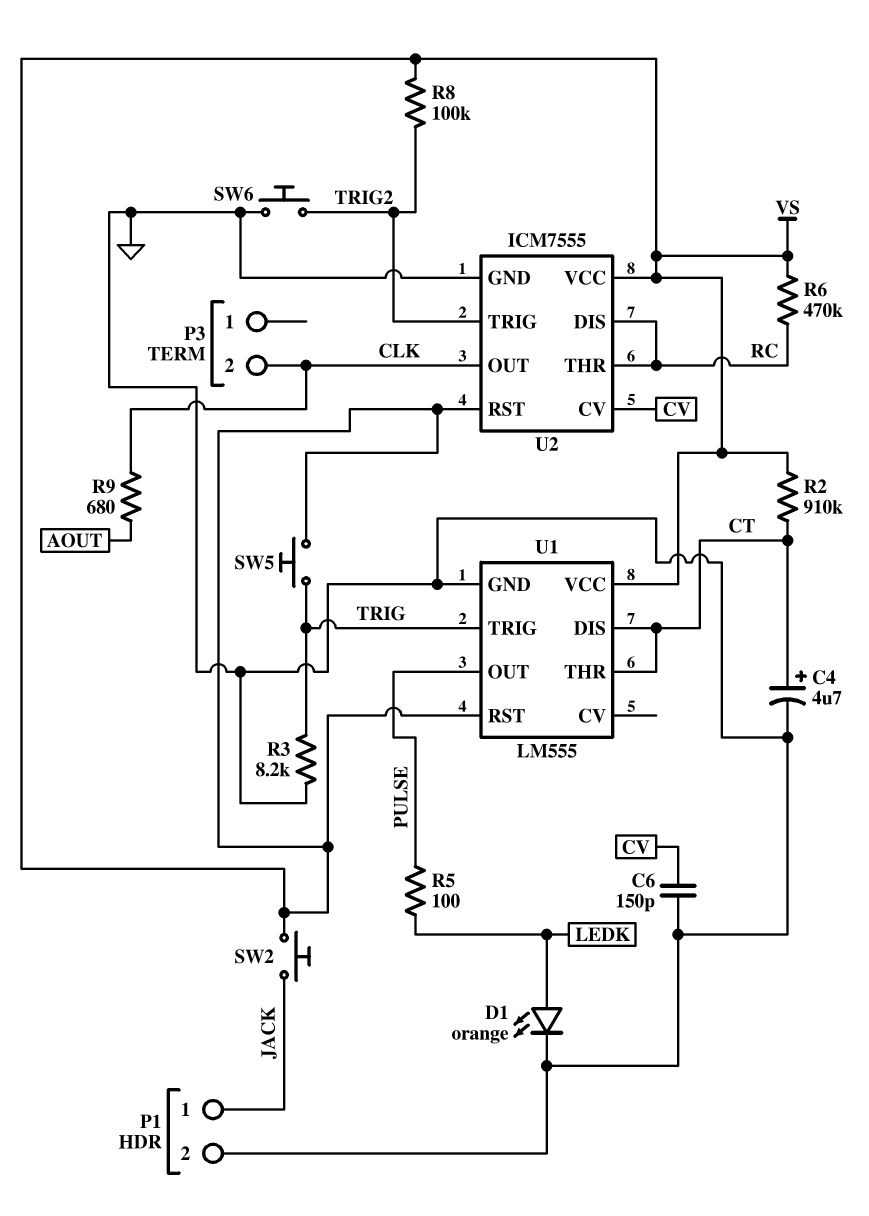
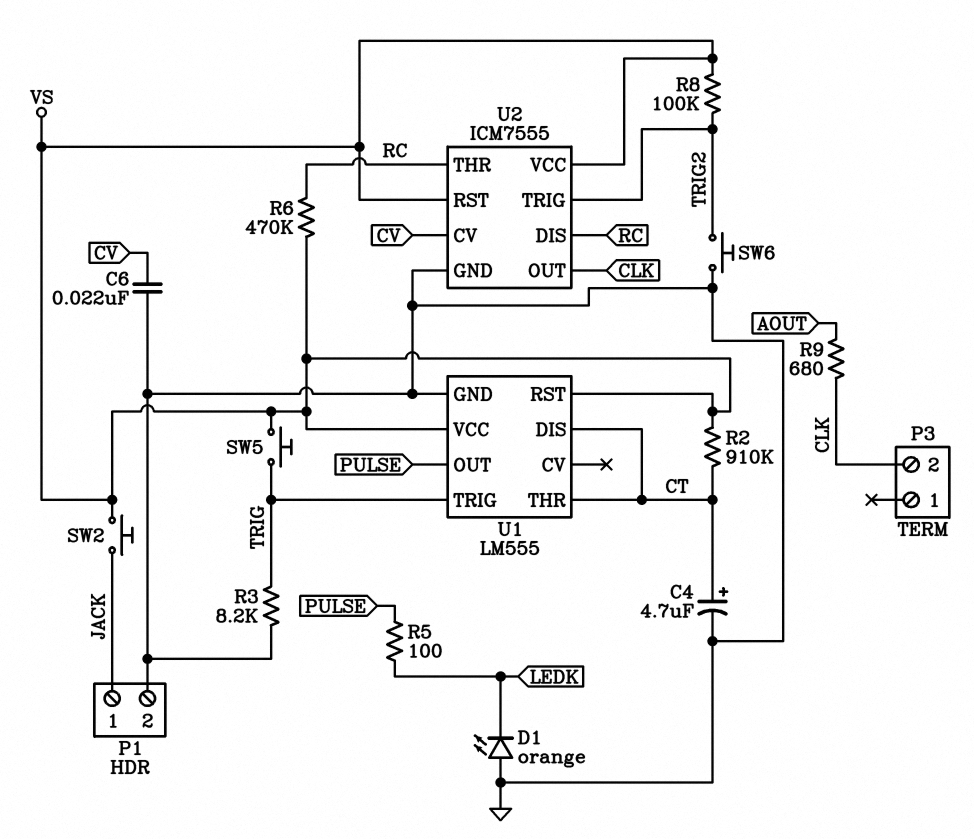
C6: 150pF (CV, GND) -> 22nF (CV, GND)
D1: LED orange (A LEDK, K GND) -> LED orange (A GND, K LEDK)

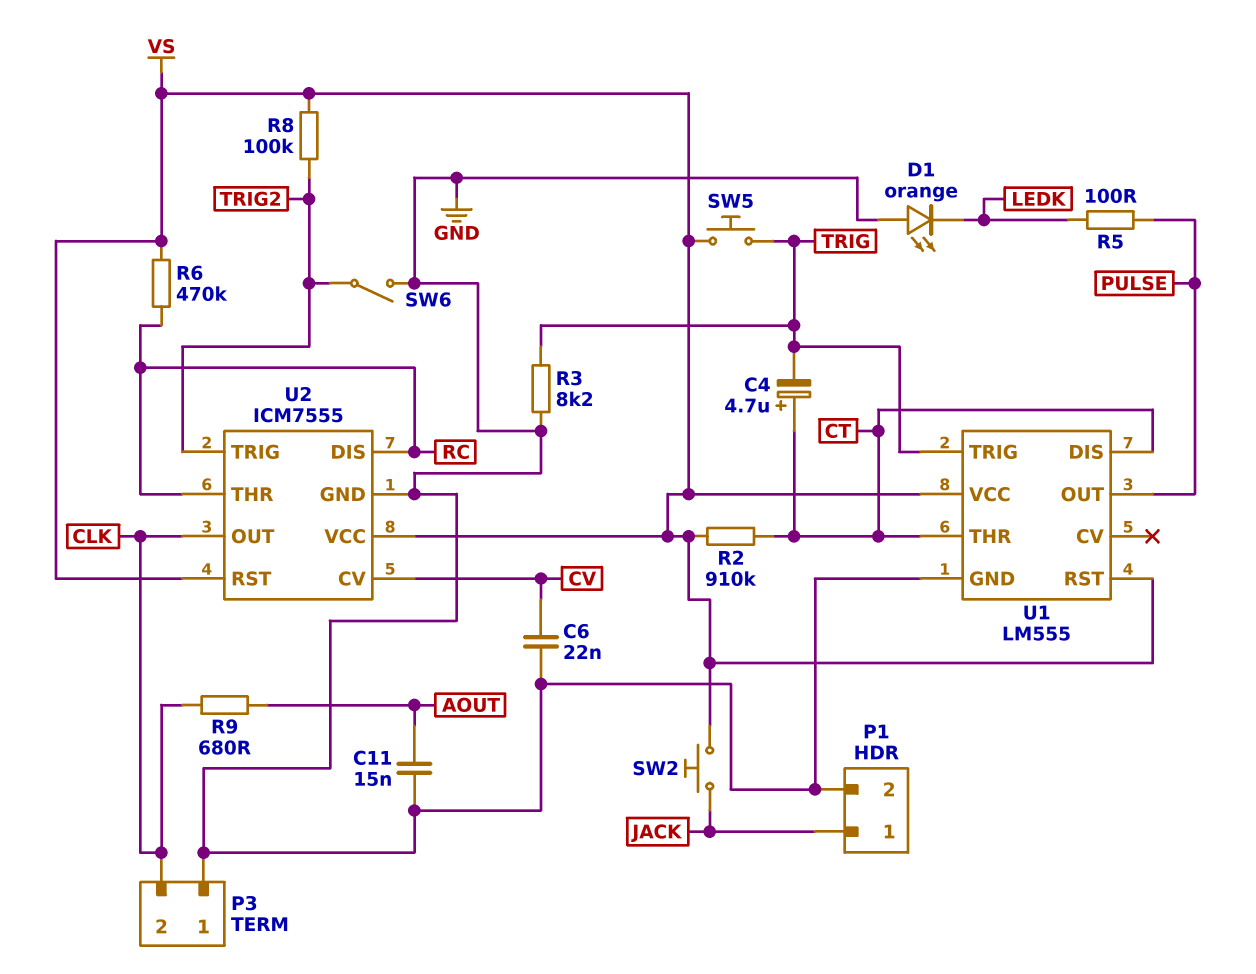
C4: 4.7uF (plus CT, minus GND) -> 4.7uF (plus CT, minus TRIG)
C11: none -> 15nF (AOUT, GND)
P3 pin 1: none -> GND
SW6: button (GND, TRIG2) -> switch (GND, TRIG2)

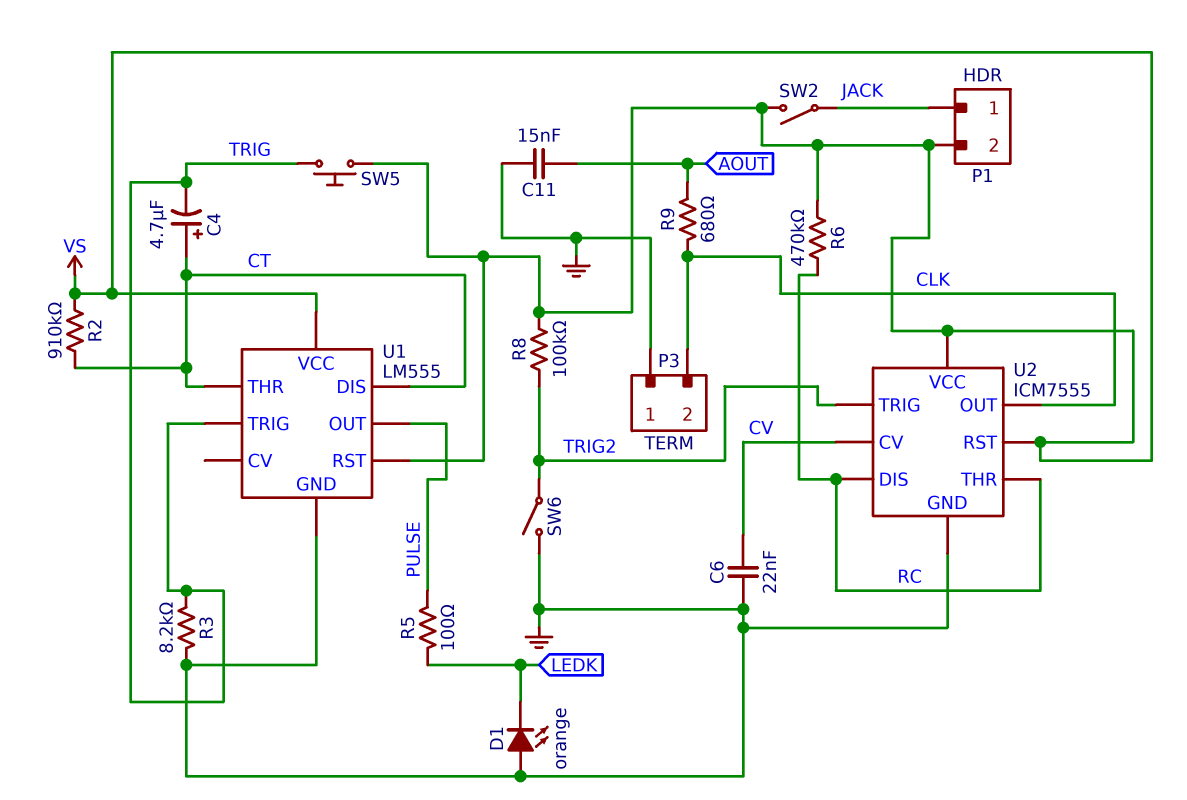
P1 pin 2: GND -> VS
SW2: button (JACK, VS) -> switch (JACK, VS)

